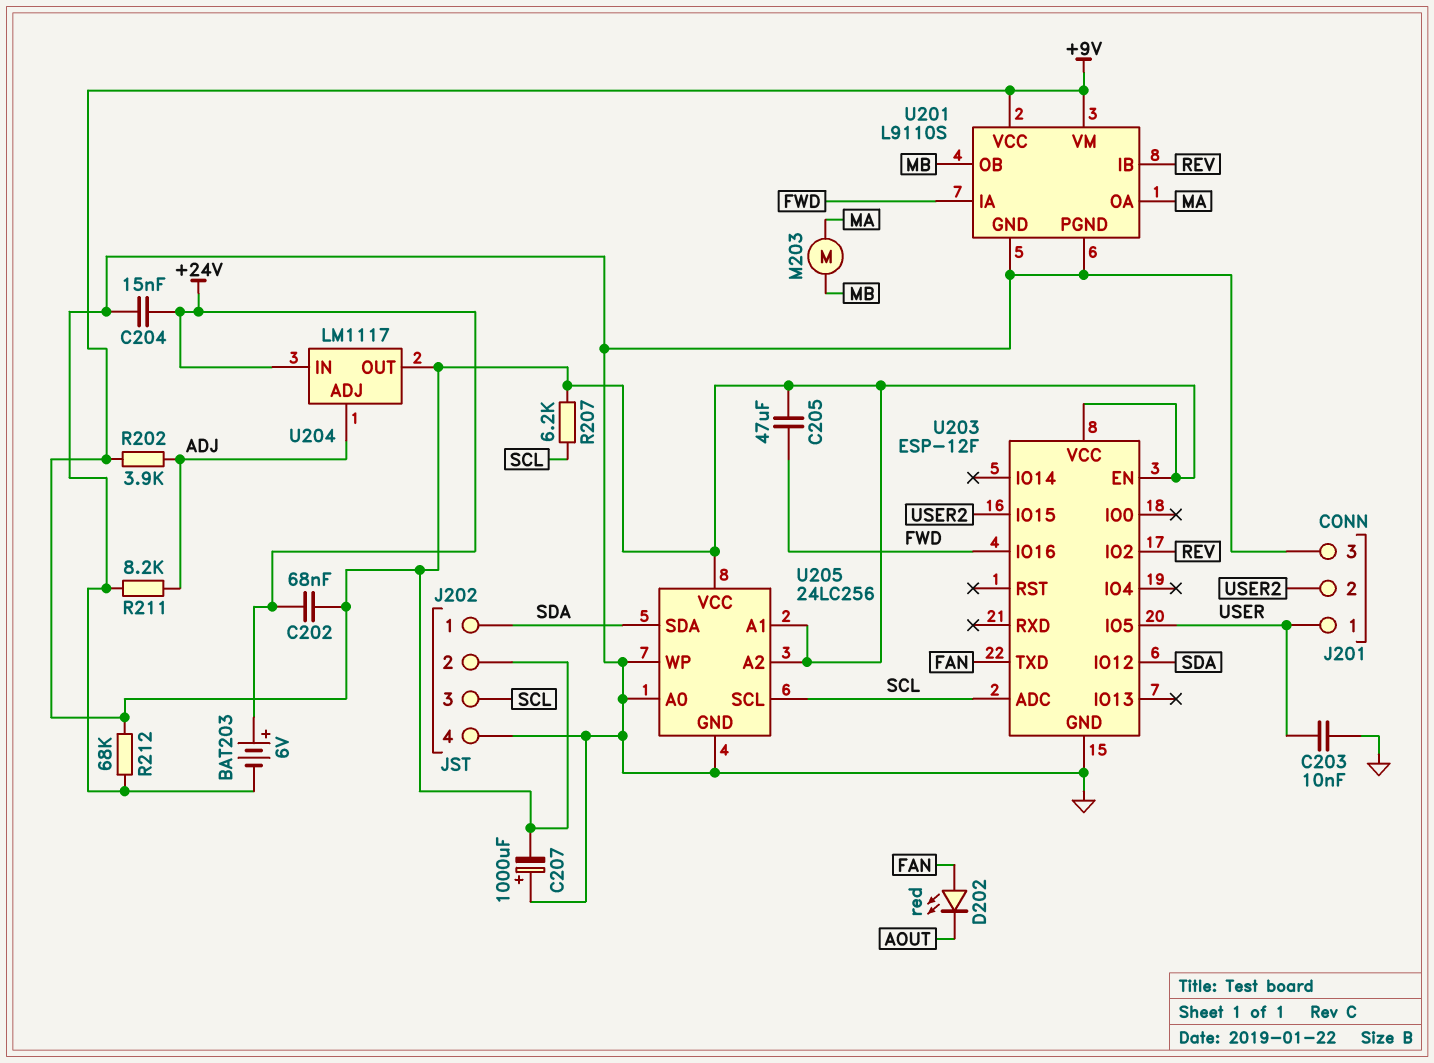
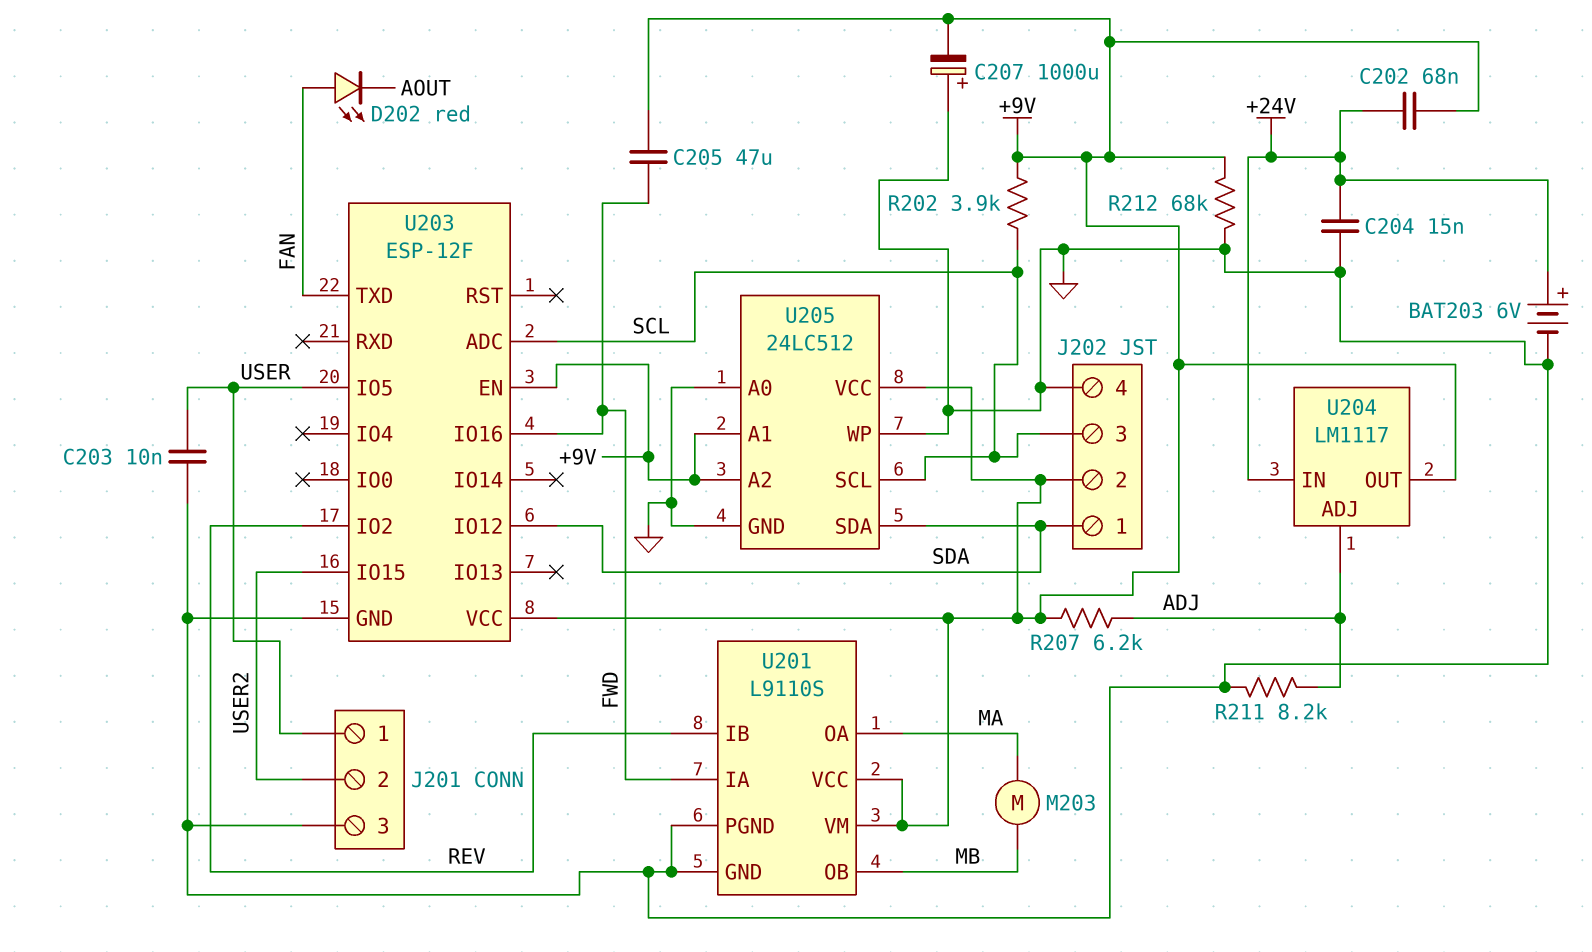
R202: 3.9k (+9V, ADJ) -> 3.9k (+9V, SCL)
R207: 6.2k (+9V, SCL) -> 6.2k (+9V, ADJ)
U205: 24LC256 -> 24LC512

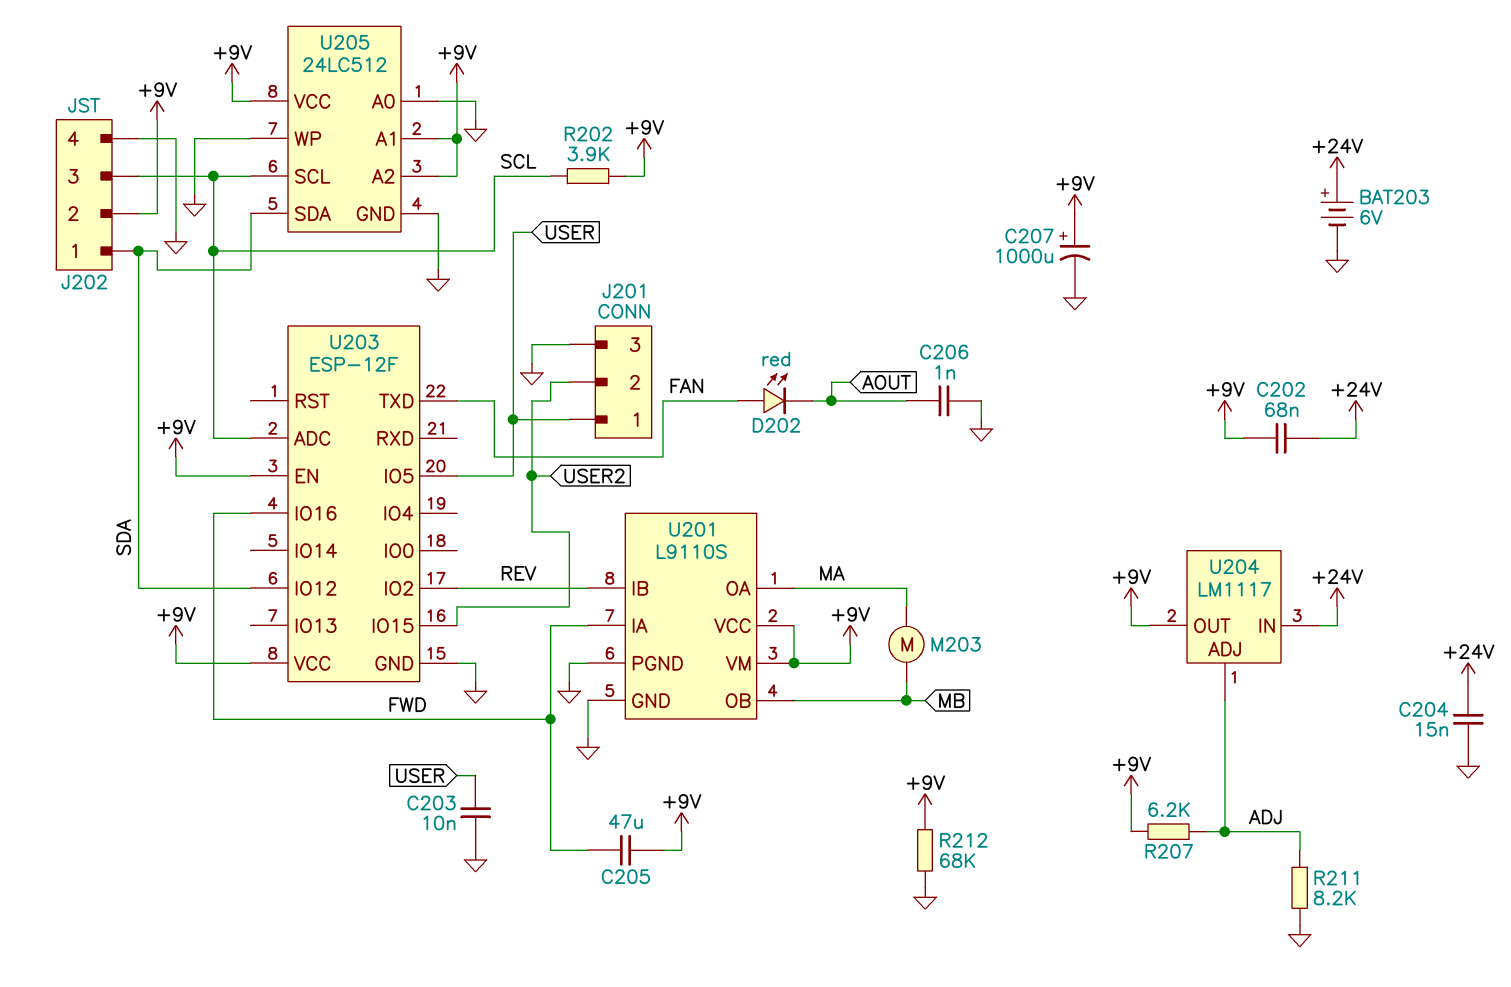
C206: none -> 1nF (AOUT, GND)
C207: 1000uF (plus GND, minus +9V) -> 1000uF (plus +9V, minus GND)

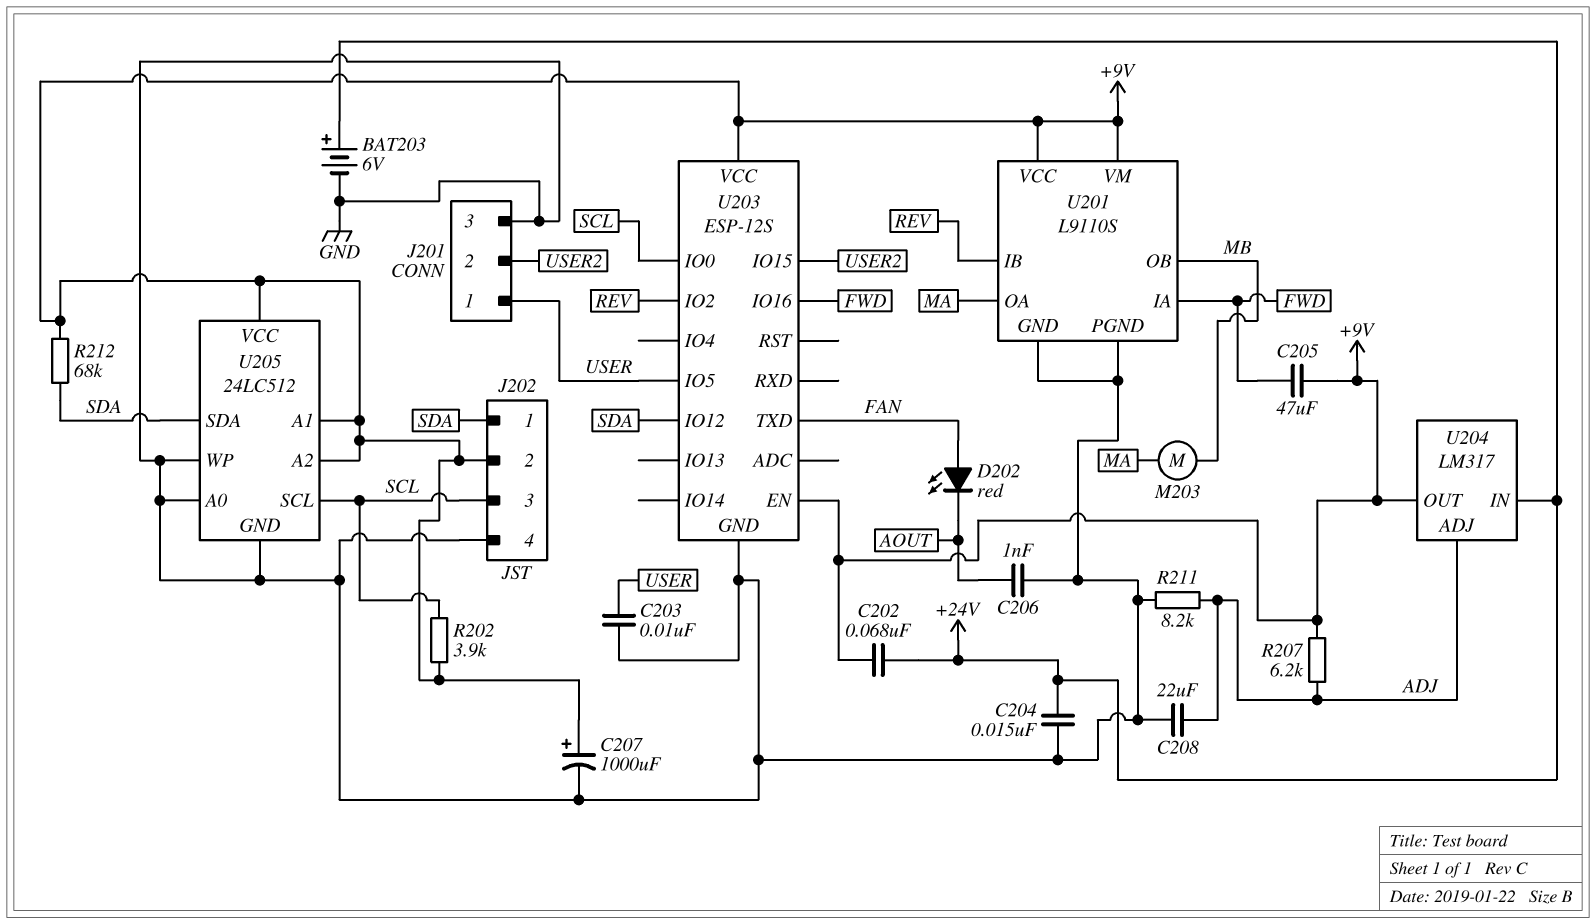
C208: none -> 22uF (ADJ, GND)
R212: 68k (+9V, GND) -> 68k (+9V, SDA)
U203: ESP-12F -> ESP-12S
U203 pin ADC: SCL -> none
U203 pin IO0: none -> SCL
U204: LM1117 -> LM317

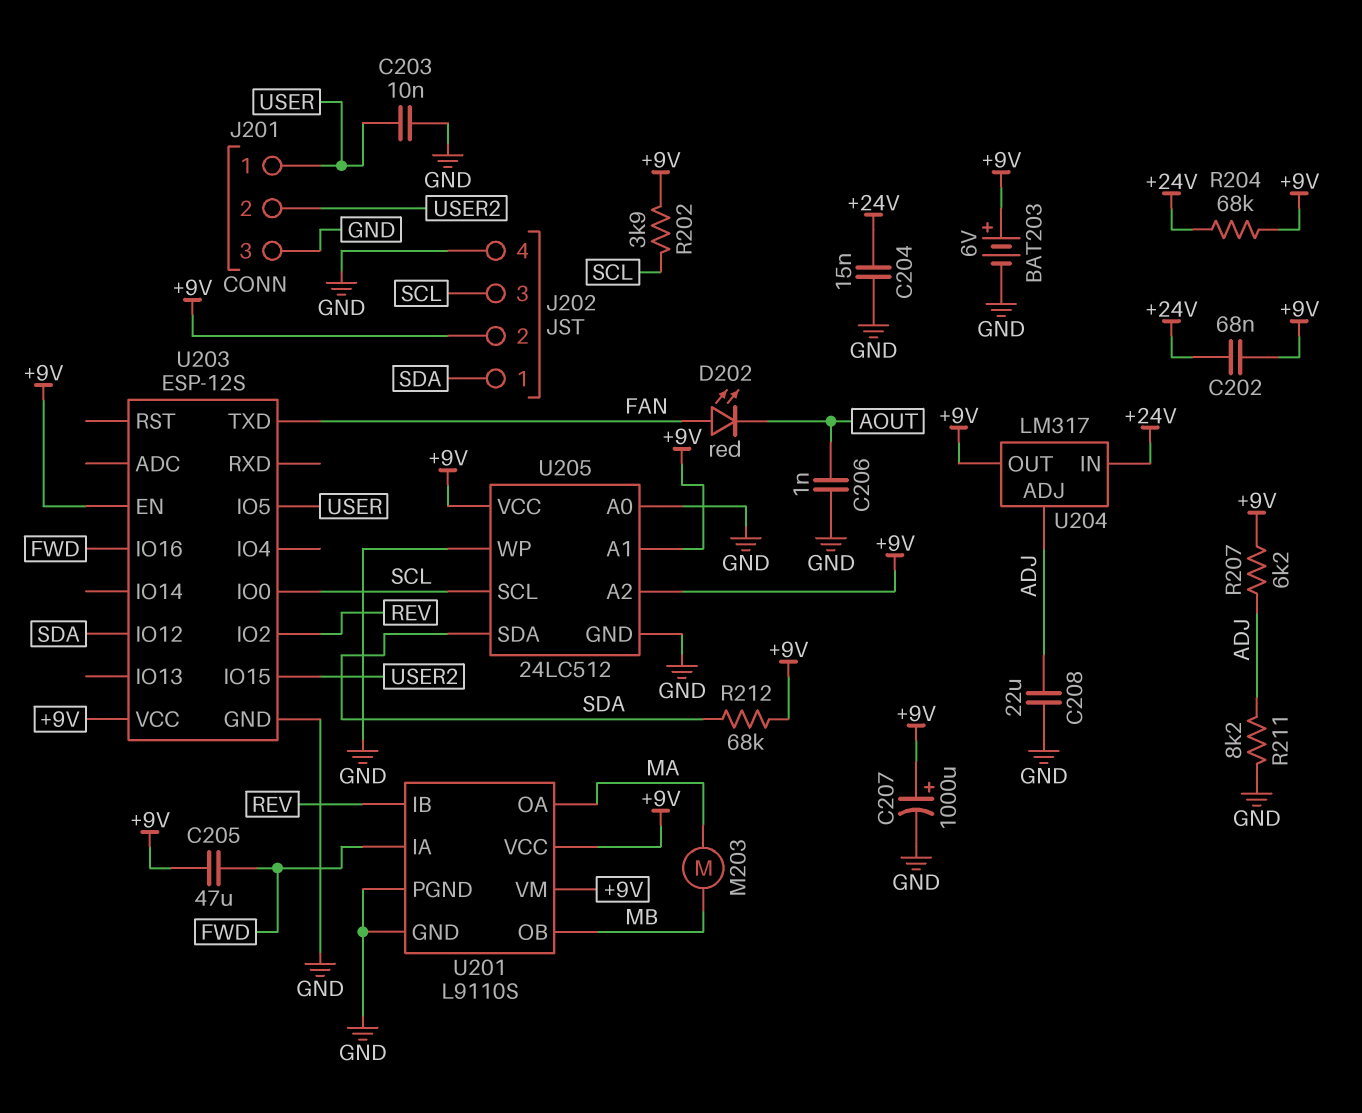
BAT203: 6V (plus +24V, minus GND) -> 6V (plus +9V, minus GND)
R204: none -> 68k (+9V, +24V)

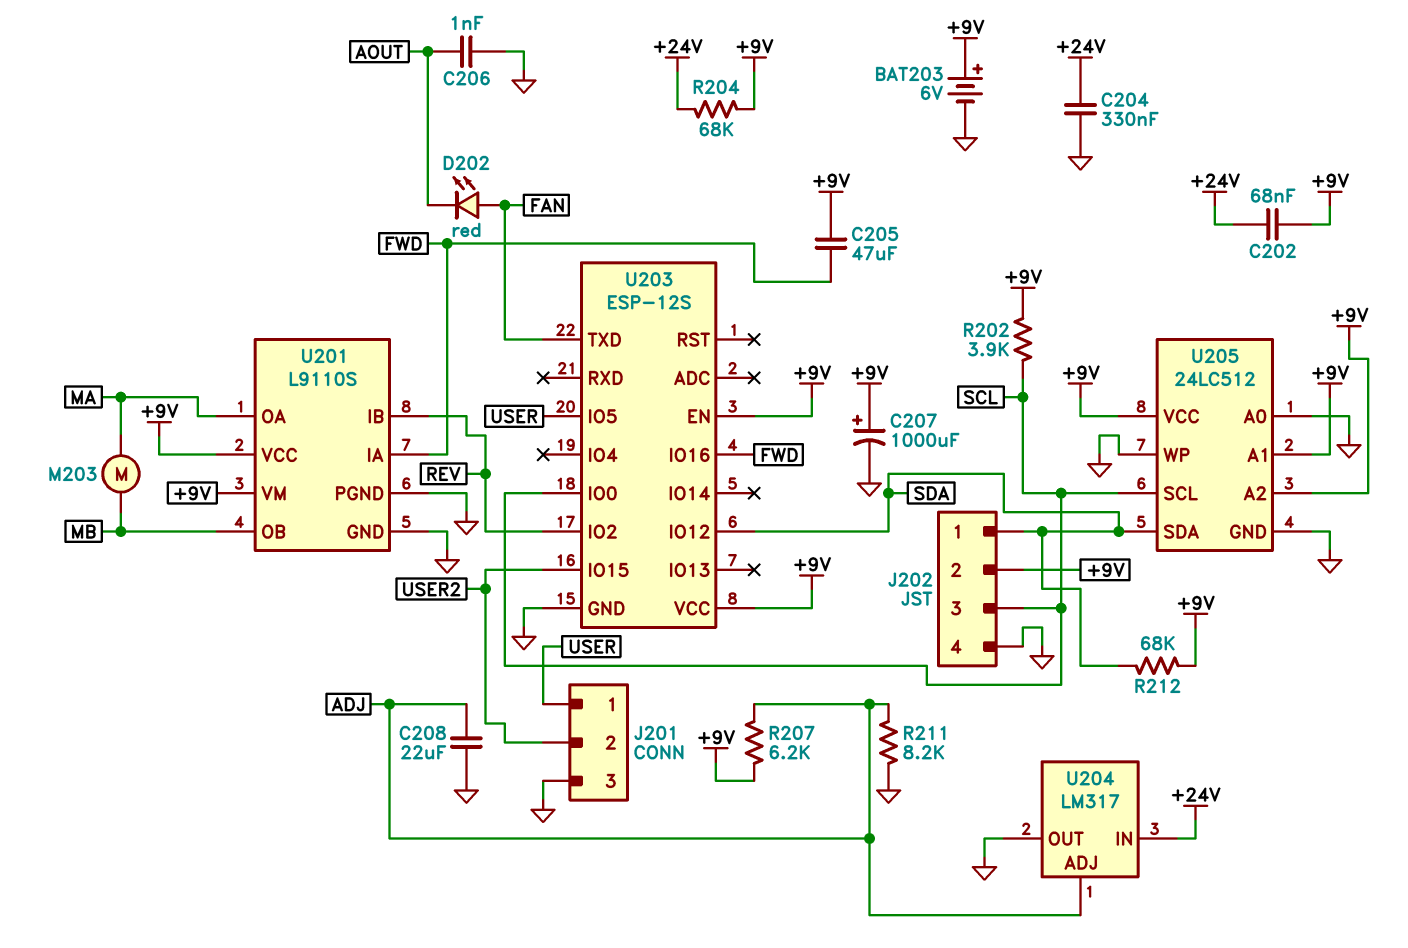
C203: 10nF (GND, USER) -> none
C204: 15nF (+24V, GND) -> 330nF (+24V, GND)
U204 pin OUT: +9V -> GND

